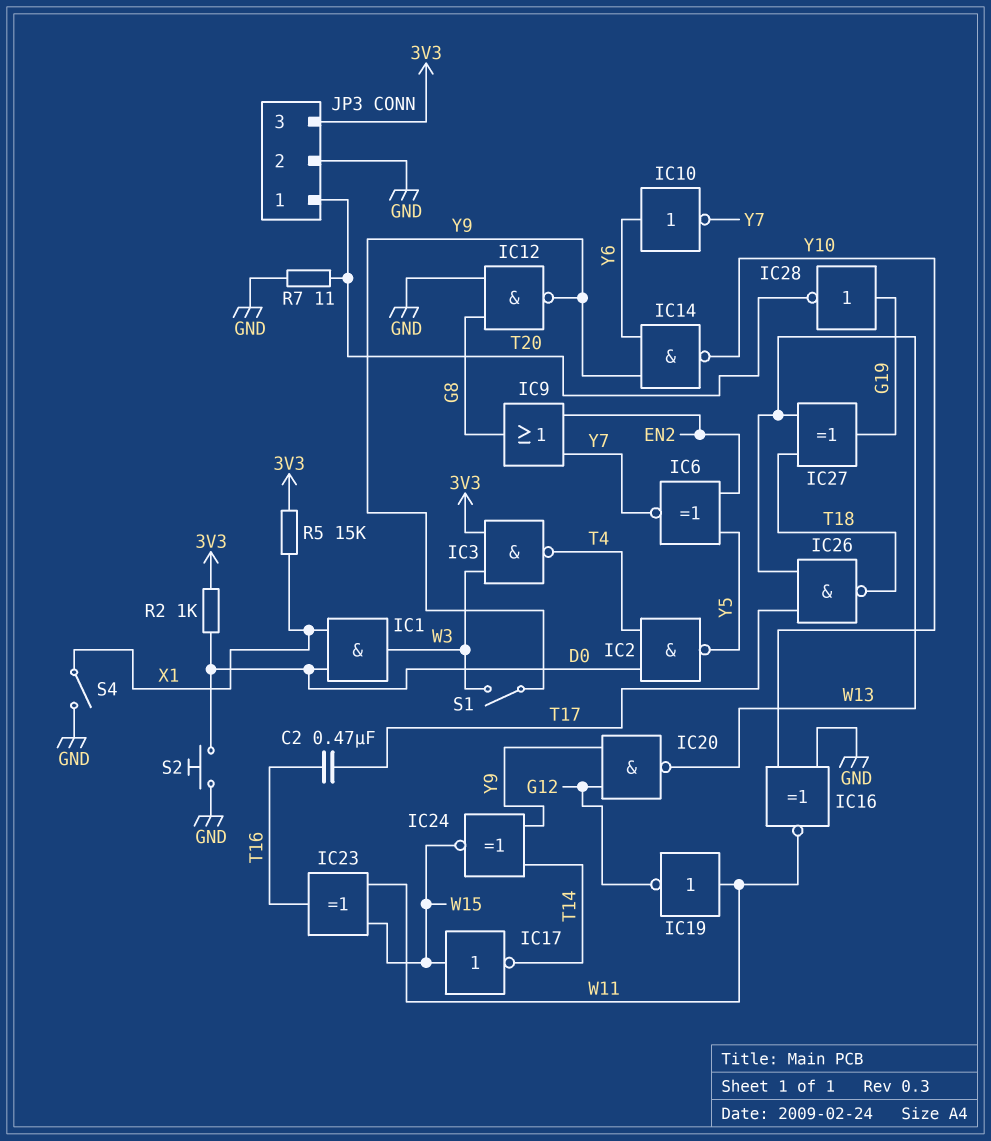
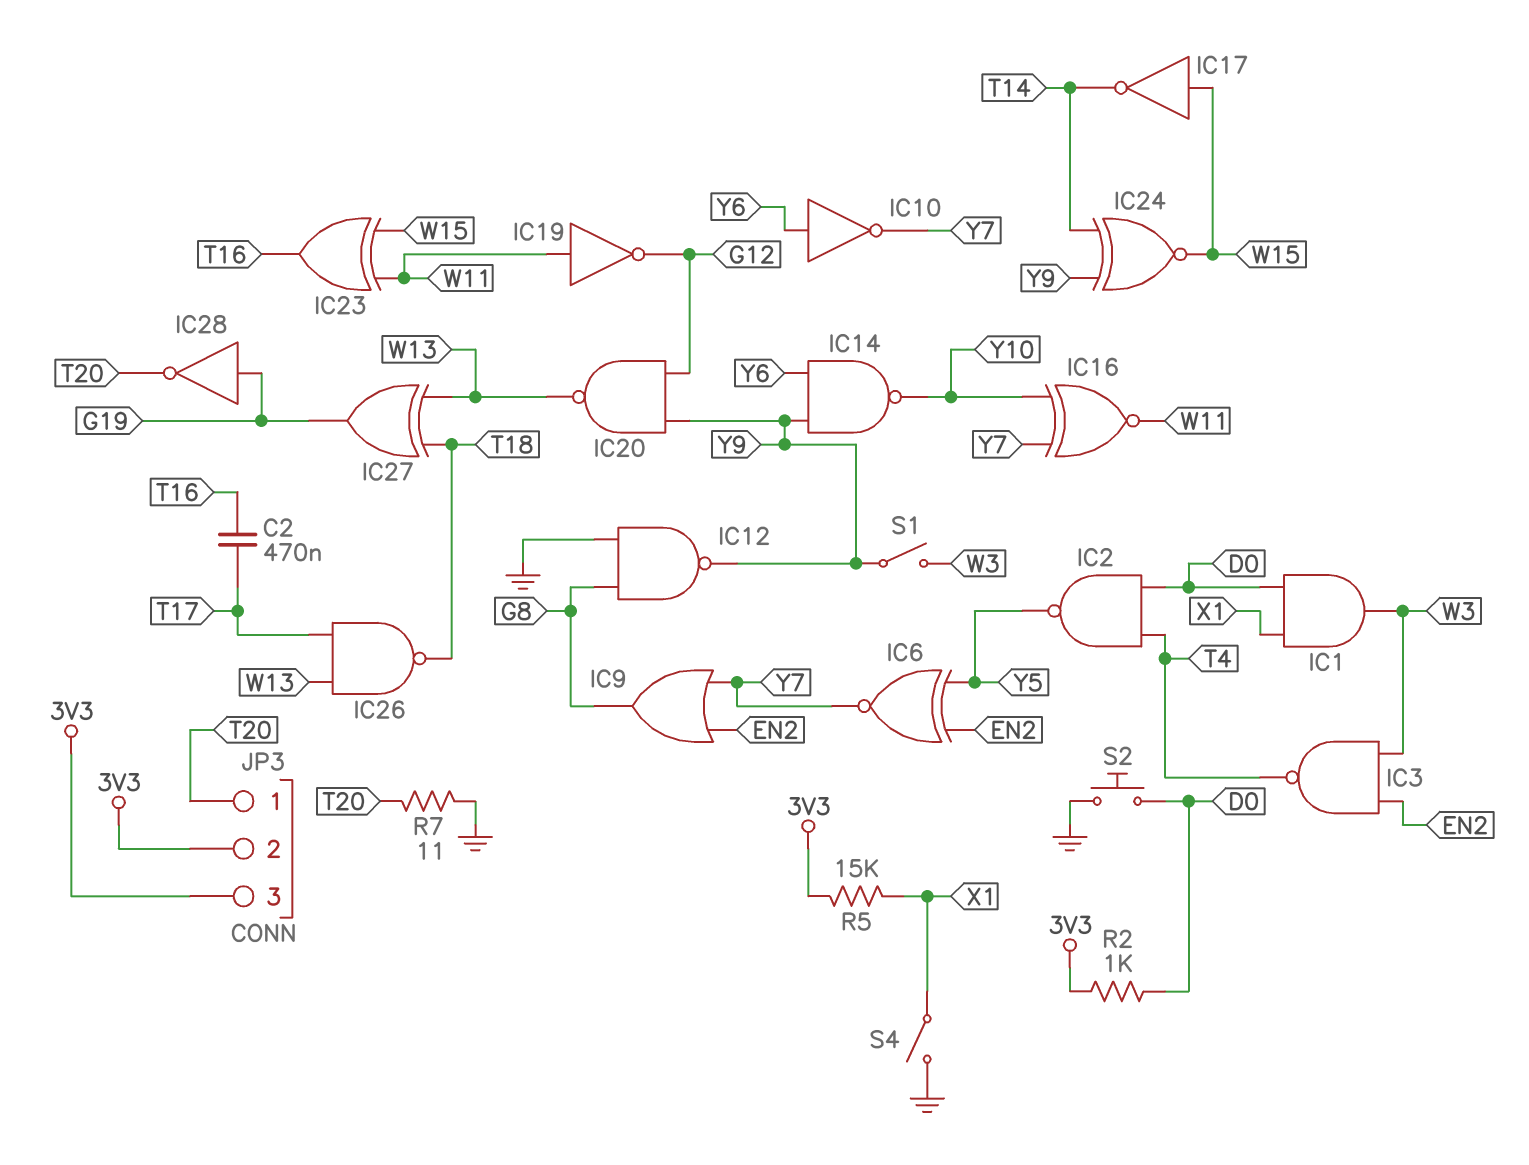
IC3: NAND (in 3V3, in W3, out T4) -> NAND (in EN2, in W3, out T4)
IC16: XNOR (in GND, in Y10, out W11) -> XNOR (in Y7, in Y10, out W11)
JP3 pin 2: GND -> 3V3

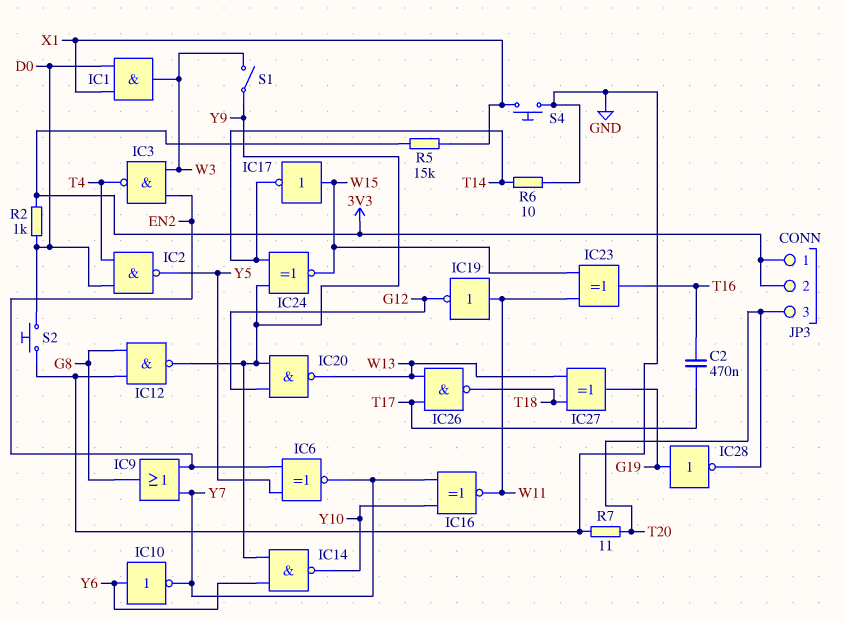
JP3 pin 1: T20 -> 3V3
JP3 pin 3: 3V3 -> T20
R6: none -> 10 (GND, T14)
S4: switch (GND, X1) -> button (GND, X1)

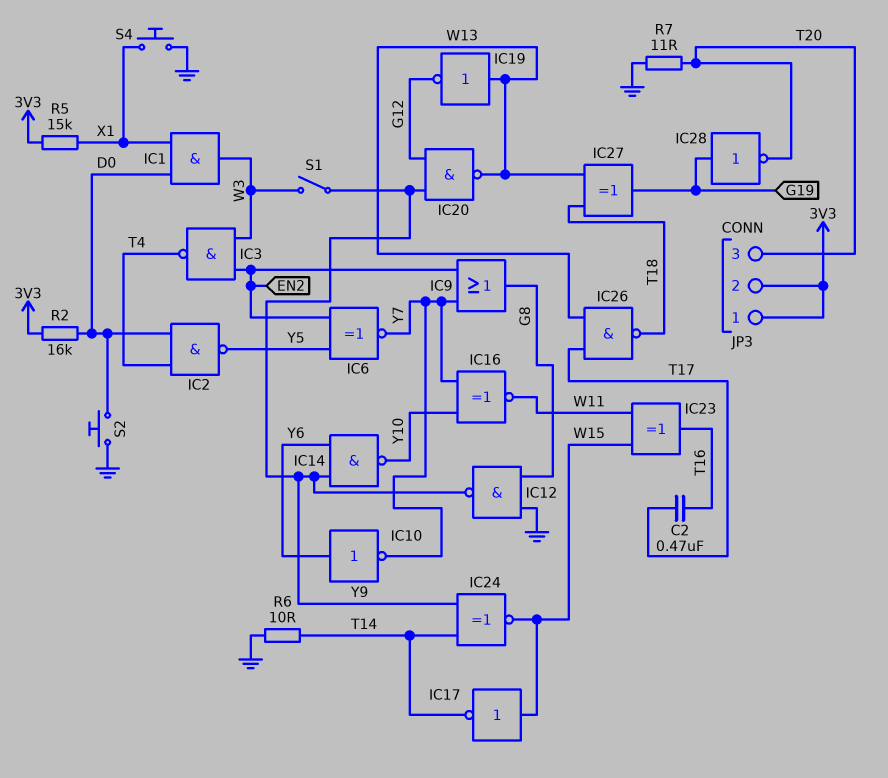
IC19: NOT (in W11, out G12) -> NOT (in W13, out G12)
R2: 1k (3V3, D0) -> 16k (3V3, D0)

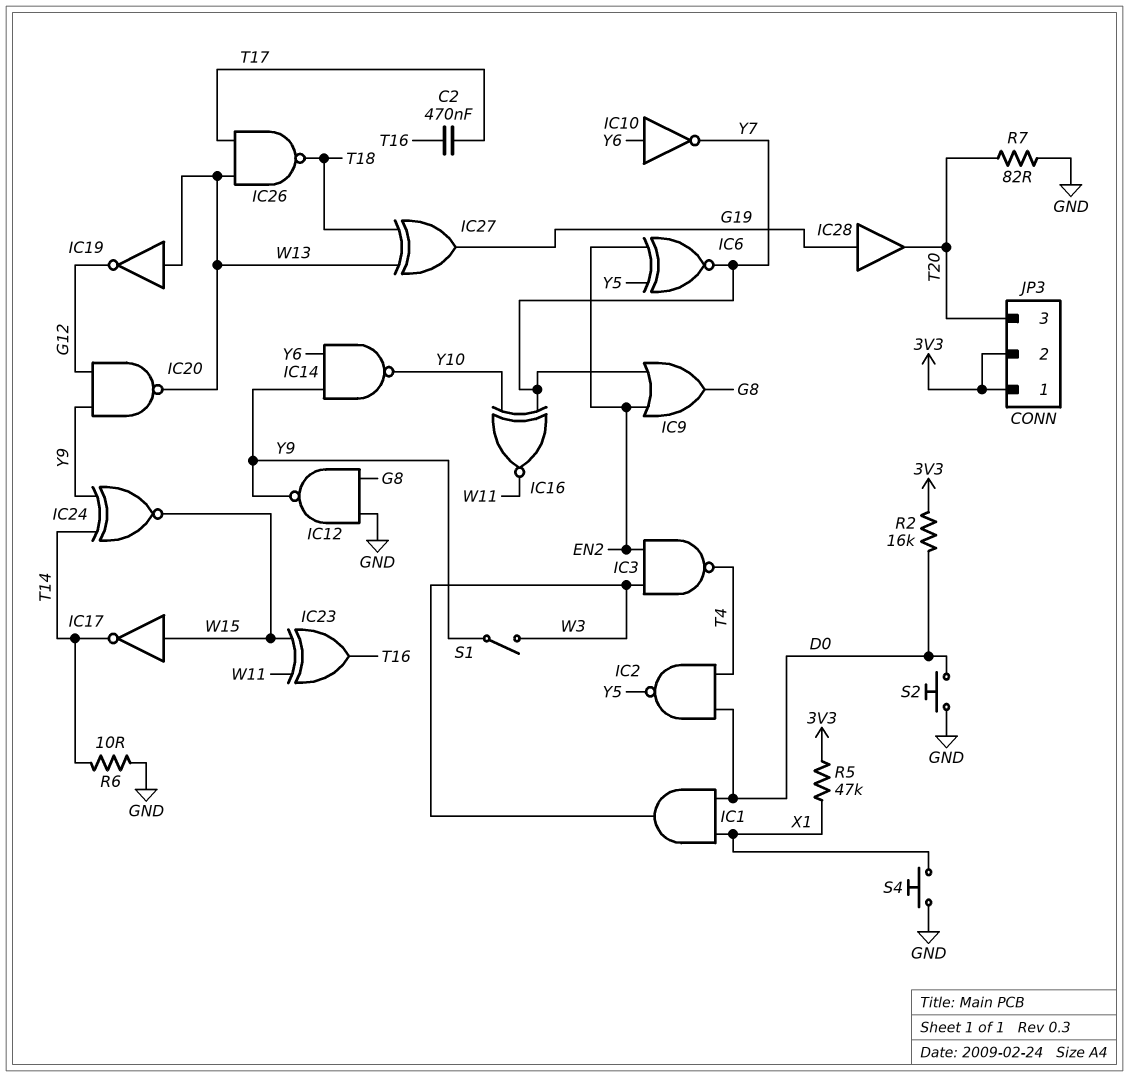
IC28: NOT (in G19, out T20) -> buffer (in G19, out T20)
R5: 15k (3V3, X1) -> 47k (3V3, X1)
R7: 11 (GND, T20) -> 82 (GND, T20)

